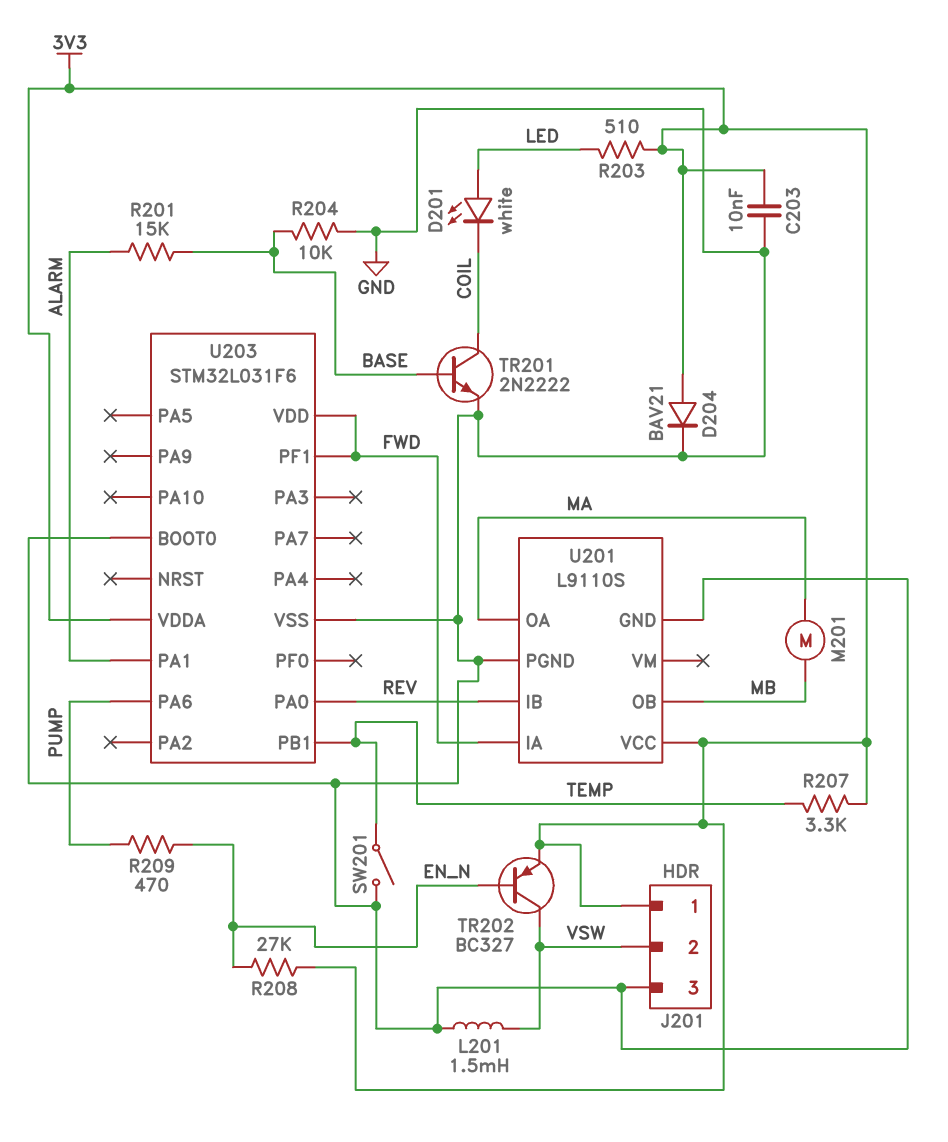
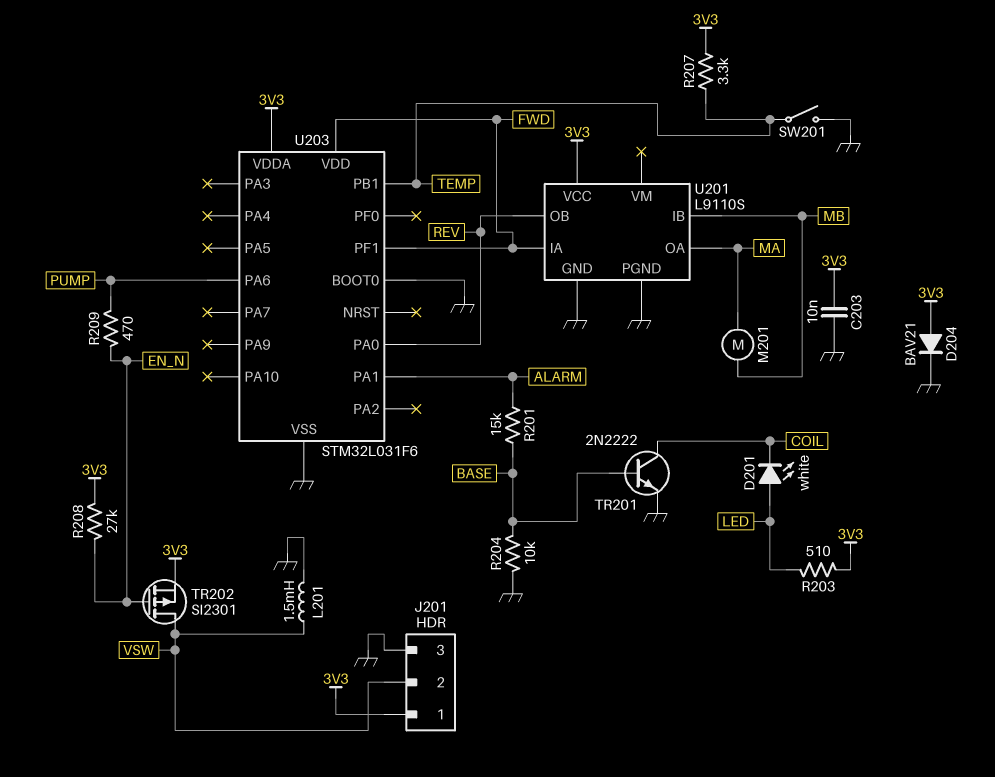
TR202: PNP BC327 (B EN_N, C VSW, E 3V3) -> PMOS SI2301 (G EN_N, D VSW, S 3V3)
U201 pin IB: REV -> MB
U201 pin OB: MB -> REV

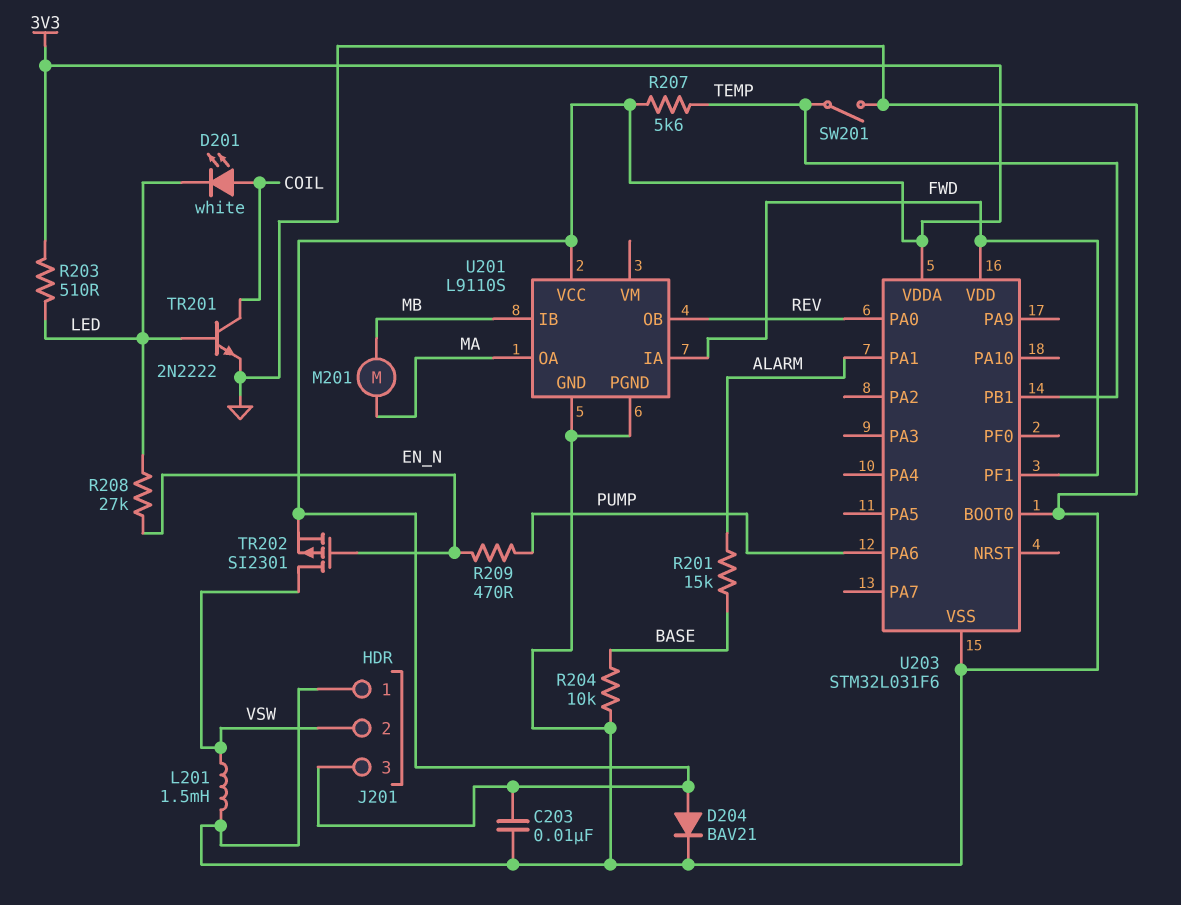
D201: LED white (A LED, K COIL) -> LED white (A COIL, K LED)
J201 pin 1: 3V3 -> GND
J201 pin 3: GND -> 3V3
R207: 3.3k (3V3, TEMP) -> 5.6k (3V3, TEMP)
R208: 27k (3V3, EN_N) -> 27k (EN_N, LED)
TR201: NPN 2N2222 (B BASE, C COIL, E GND) -> NPN 2N2222 (B LED, C COIL, E GND)

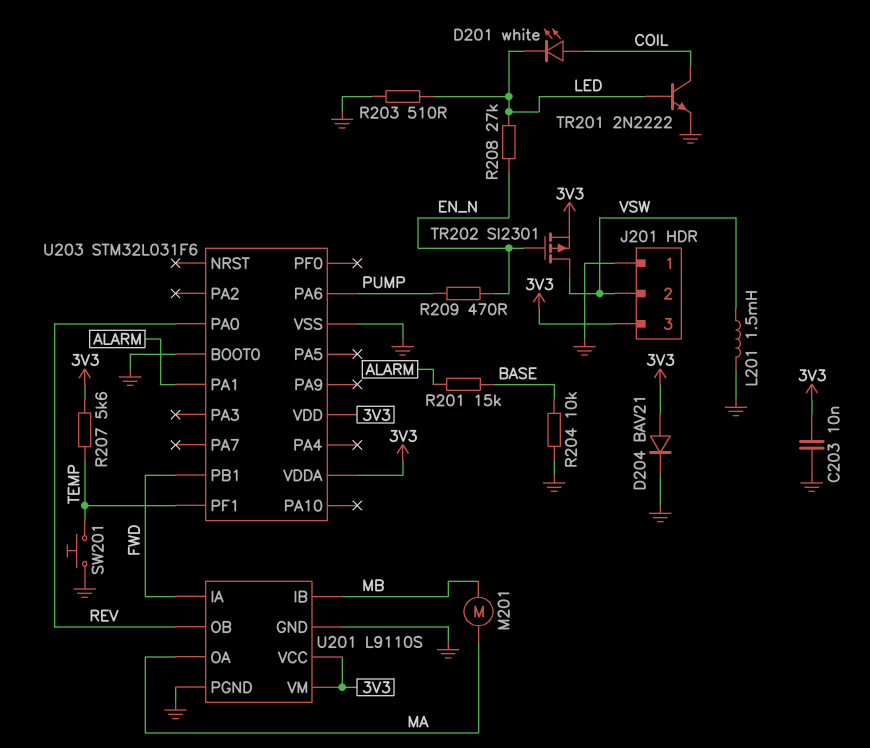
R203: 510 (3V3, LED) -> 510 (GND, LED)
SW201: switch (GND, TEMP) -> button (GND, TEMP)
U201 pin VM: none -> 3V3
U203 pin PB1: TEMP -> FWD
U203 pin PF1: FWD -> TEMP
U203 pin VDD: FWD -> 3V3

